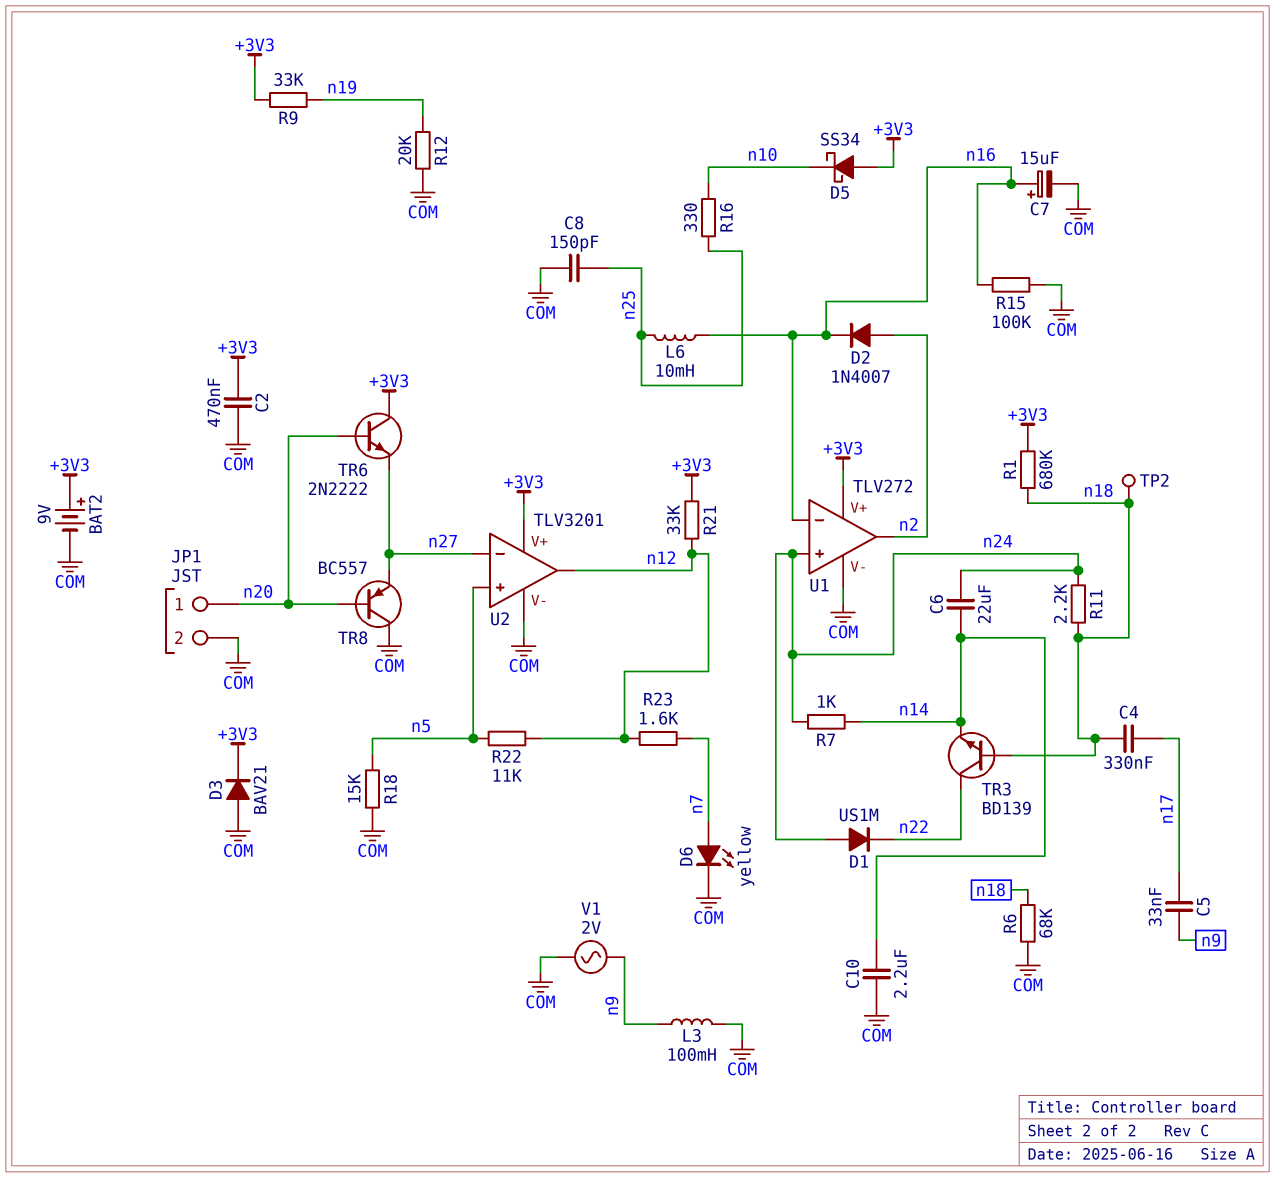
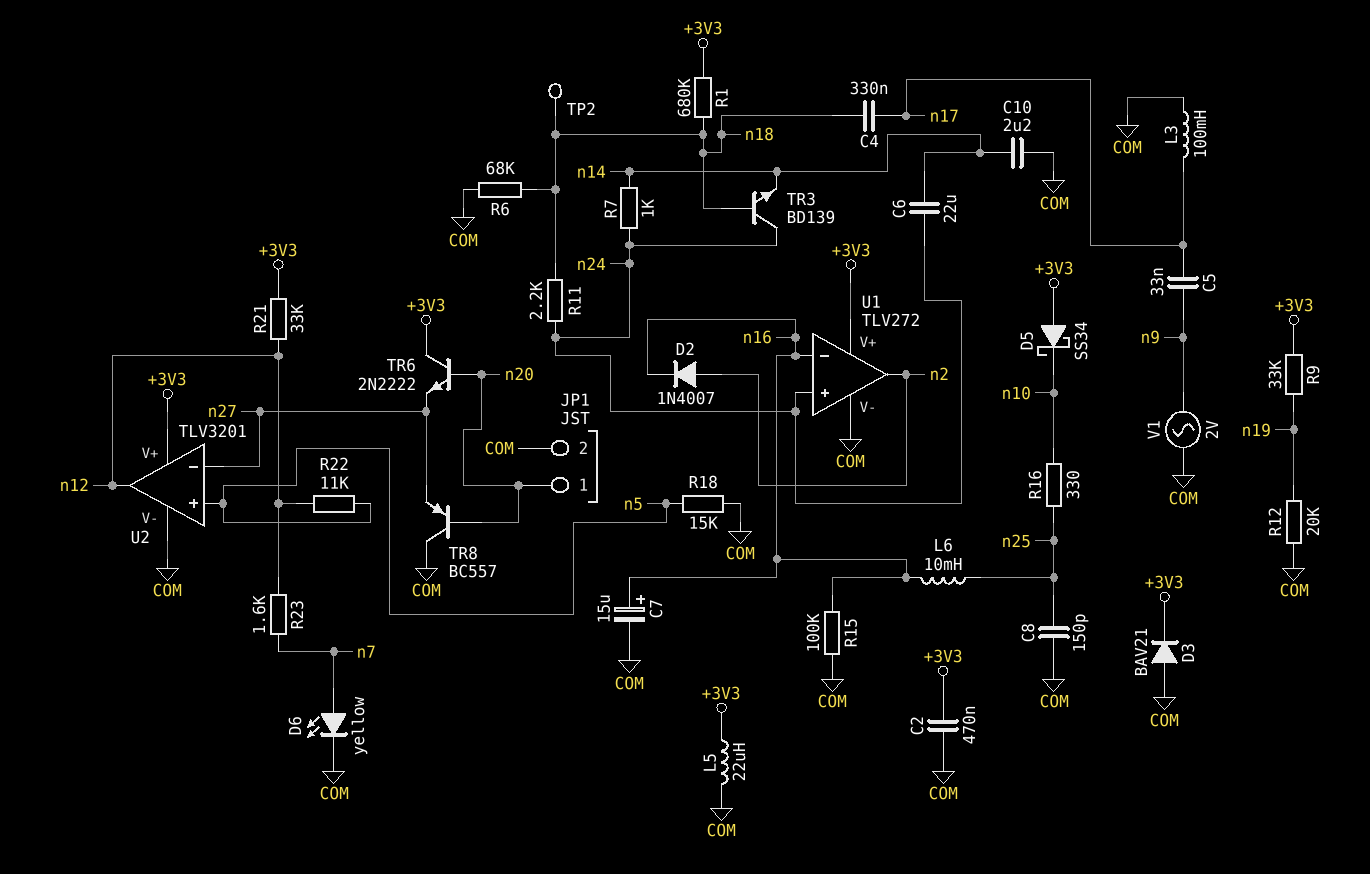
BAT2: 9V (plus +3V3, minus COM) -> none
D1: diode US1M (A n24, K n22) -> none
L3: 100mH (COM, n9) -> 100mH (COM, n17)
L5: none -> 22uH (+3V3, COM)
TR3: NPN BD139 (B n18, C n22, E n14) -> NPN BD139 (B n18, C n24, E n14)

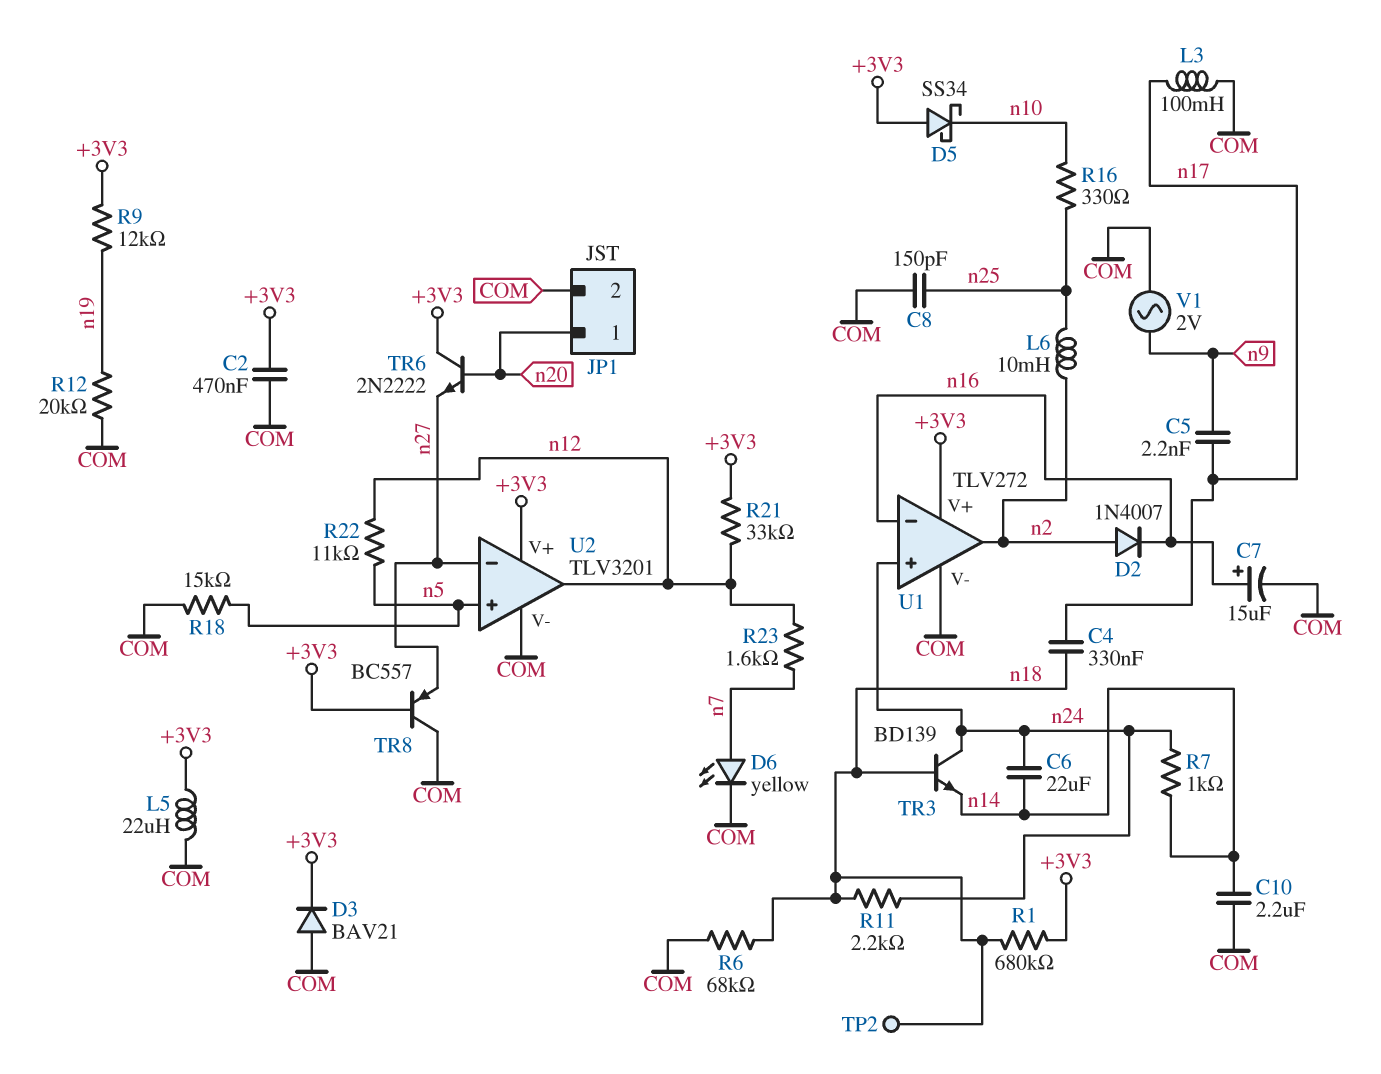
C5: 33nF (n9, n17) -> 2.2nF (n9, n17)
L6: 10mH (n16, n25) -> 10mH (n2, n25)
R9: 33k (+3V3, n19) -> 12k (+3V3, n19)
R15: 100k (COM, n16) -> none
TR8: PNP BC557 (B n20, C COM, E n27) -> PNP BC557 (B +3V3, C COM, E n27)

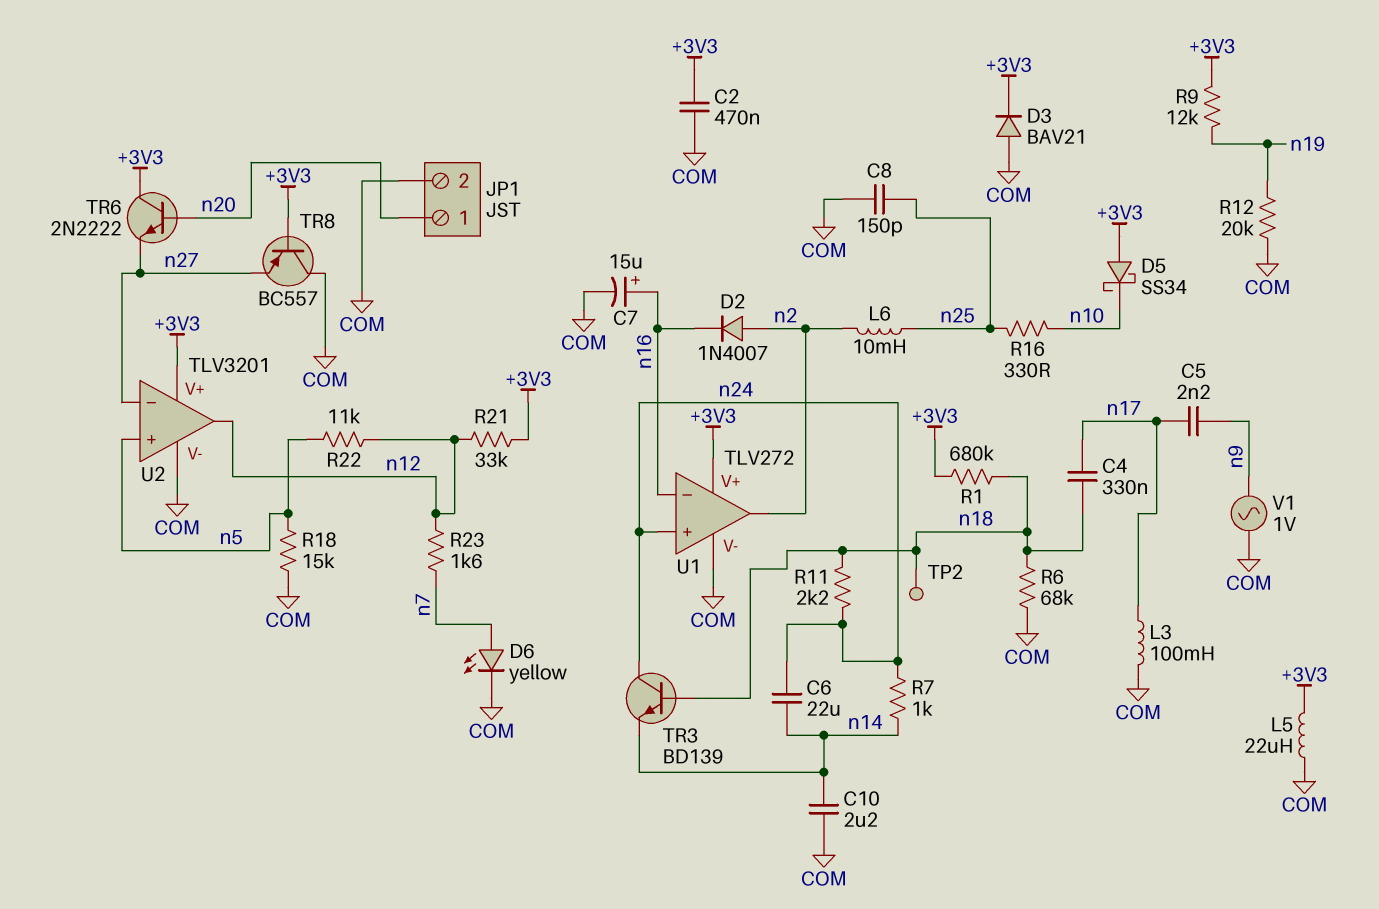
V1: AC 2V (COM, n9) -> AC 1V (COM, n9)

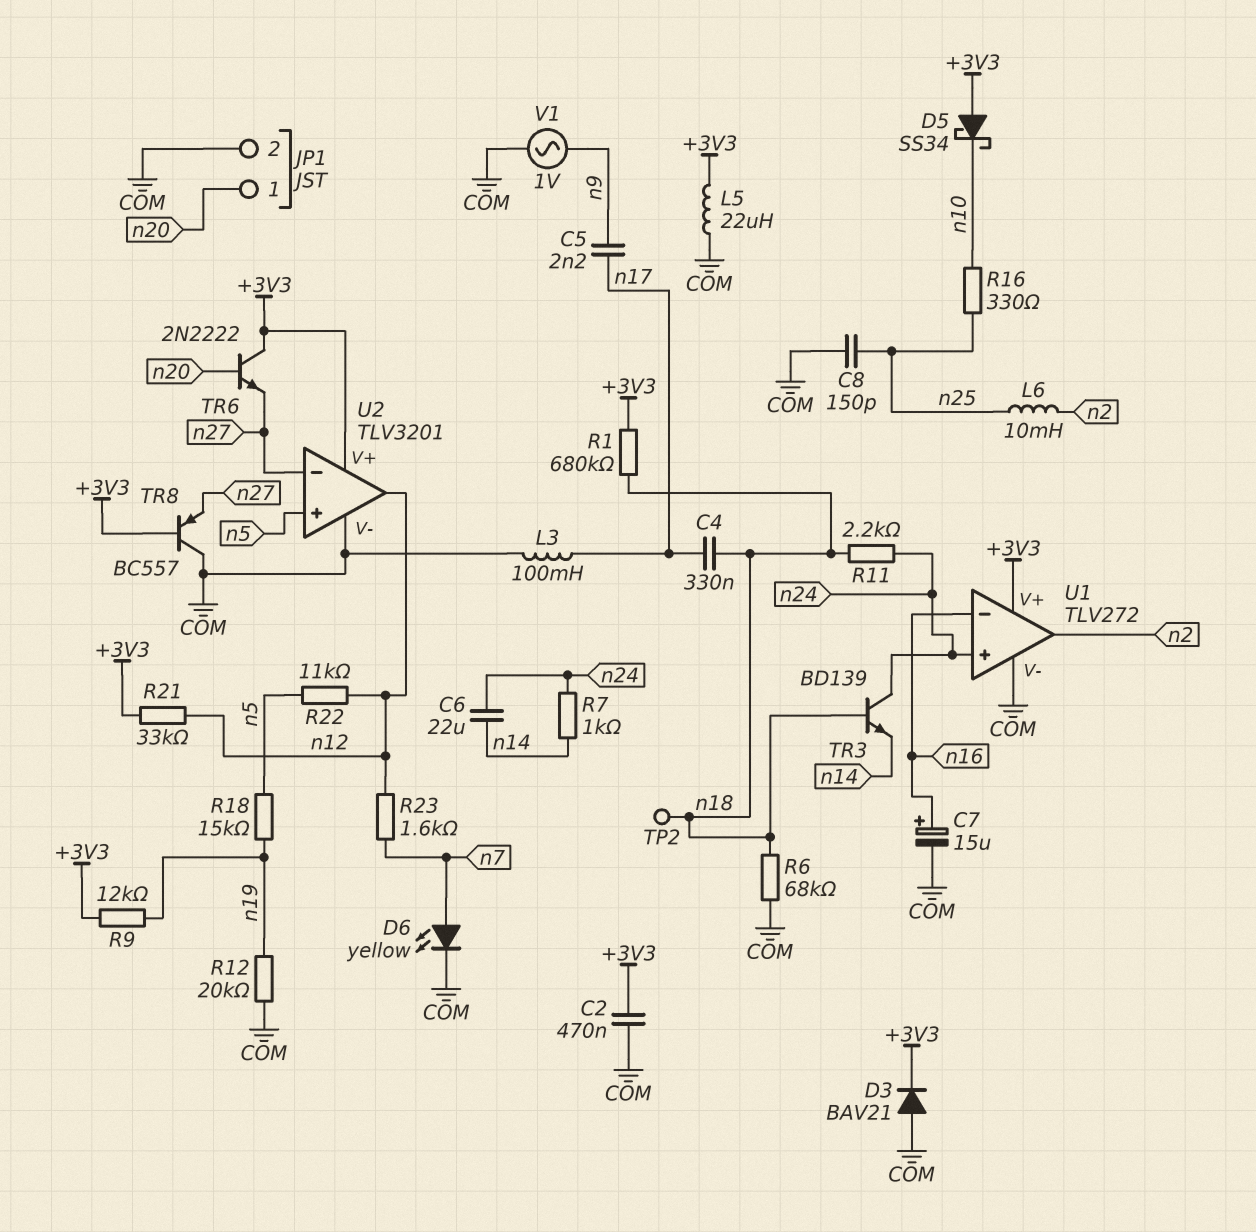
C10: 2.2uF (COM, n14) -> none
D2: diode 1N4007 (A n2, K n16) -> none
R18: 15k (COM, n5) -> 15k (n5, n19)

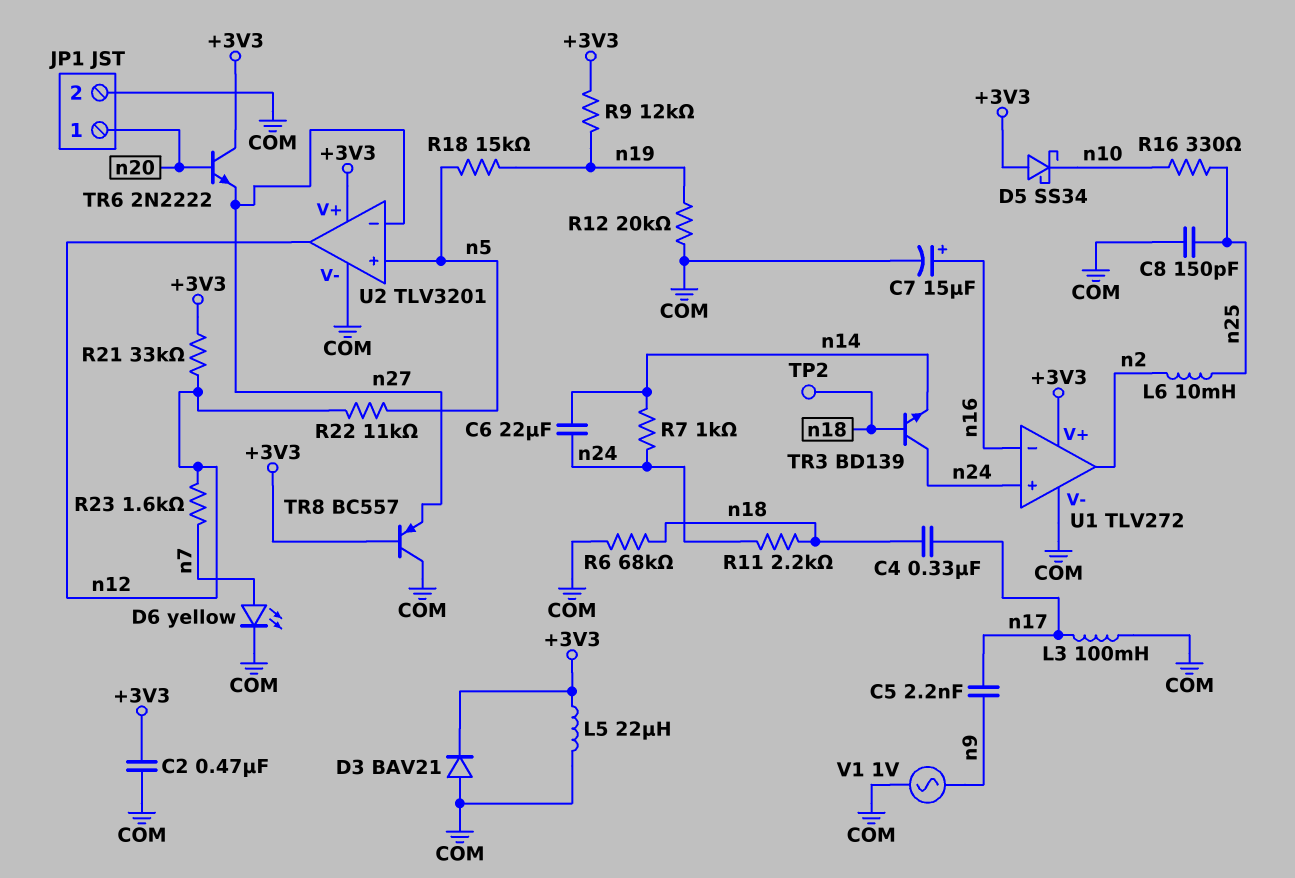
R1: 680k (+3V3, n18) -> none

